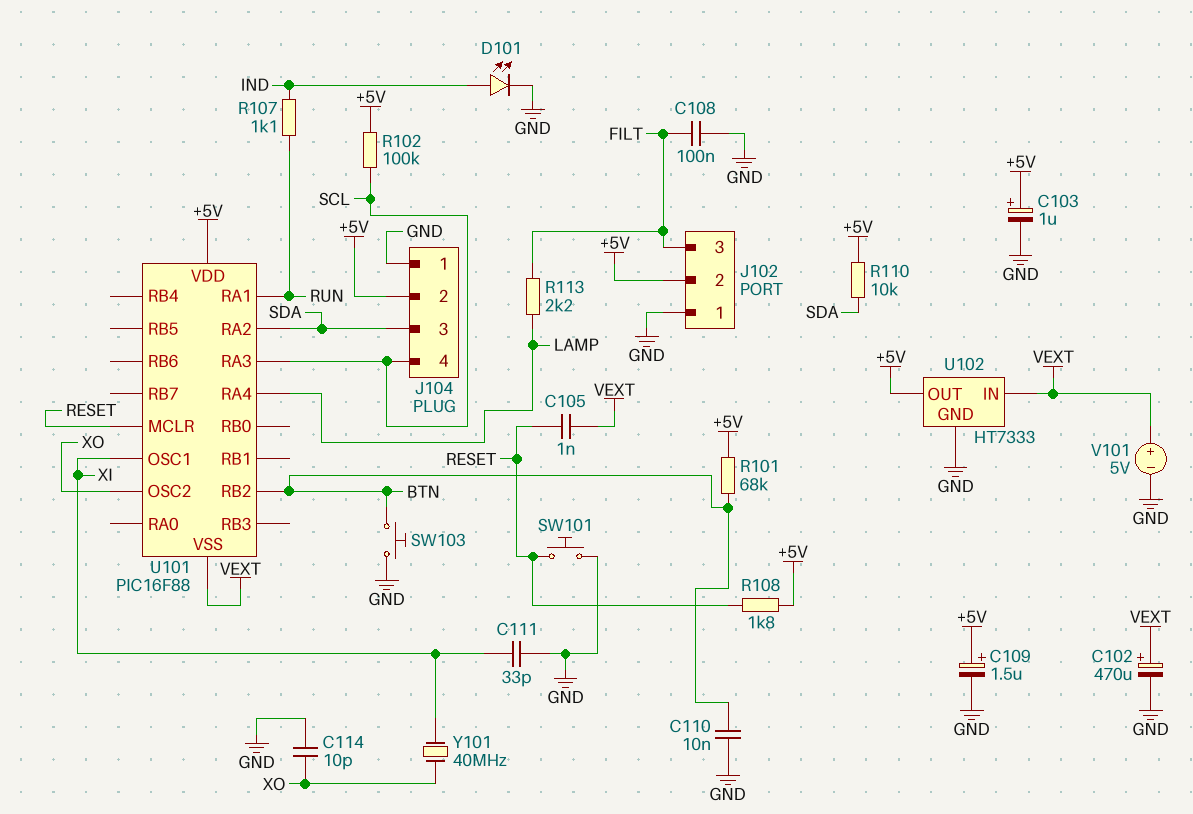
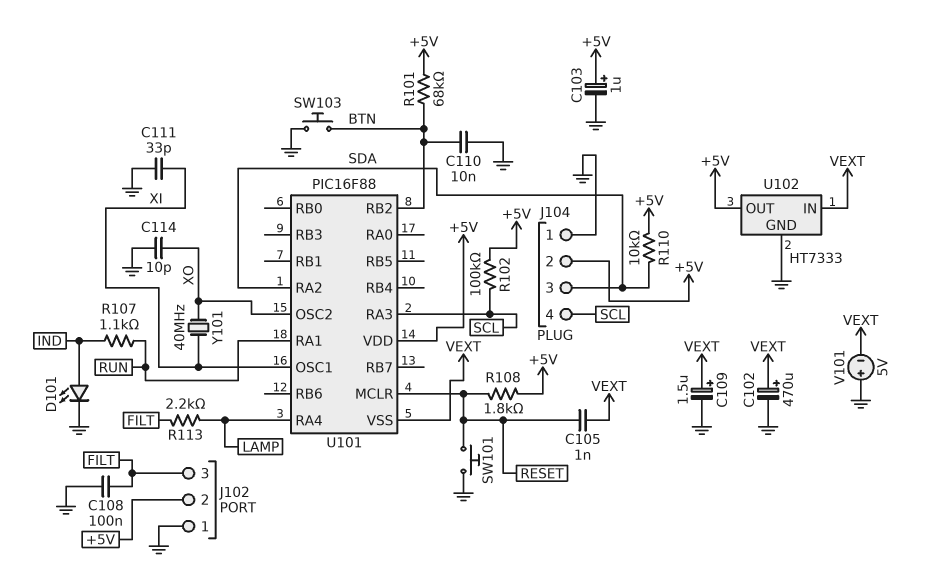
C109: 1.5uF (plus +5V, minus GND) -> 1.5uF (plus VEXT, minus GND)
V101: 5V (plus VEXT, minus GND) -> 5V (plus GND, minus VEXT)

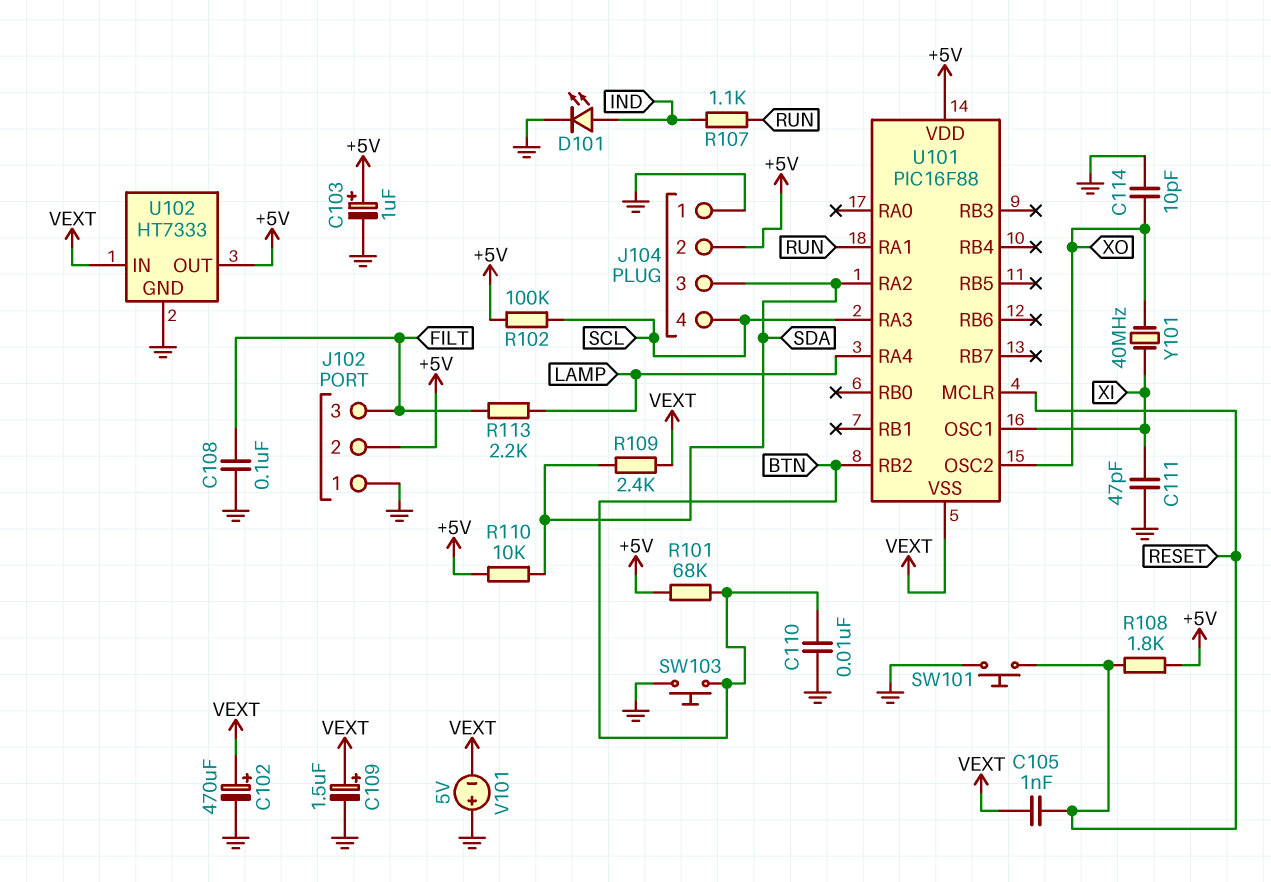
C111: 33pF (GND, XI) -> 47pF (GND, XI)
R109: none -> 2.4k (SDA, VEXT)

